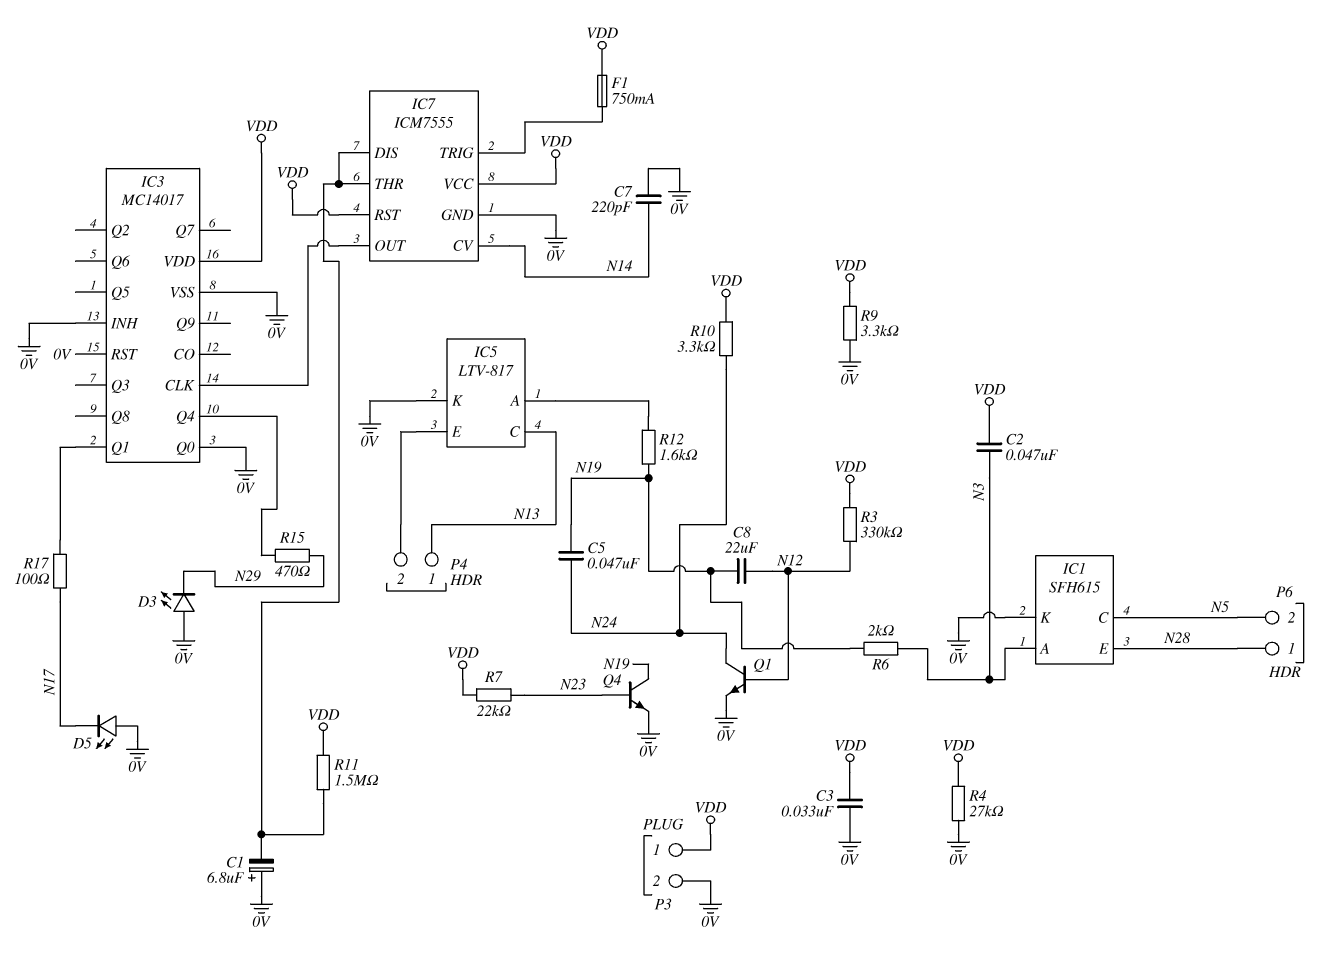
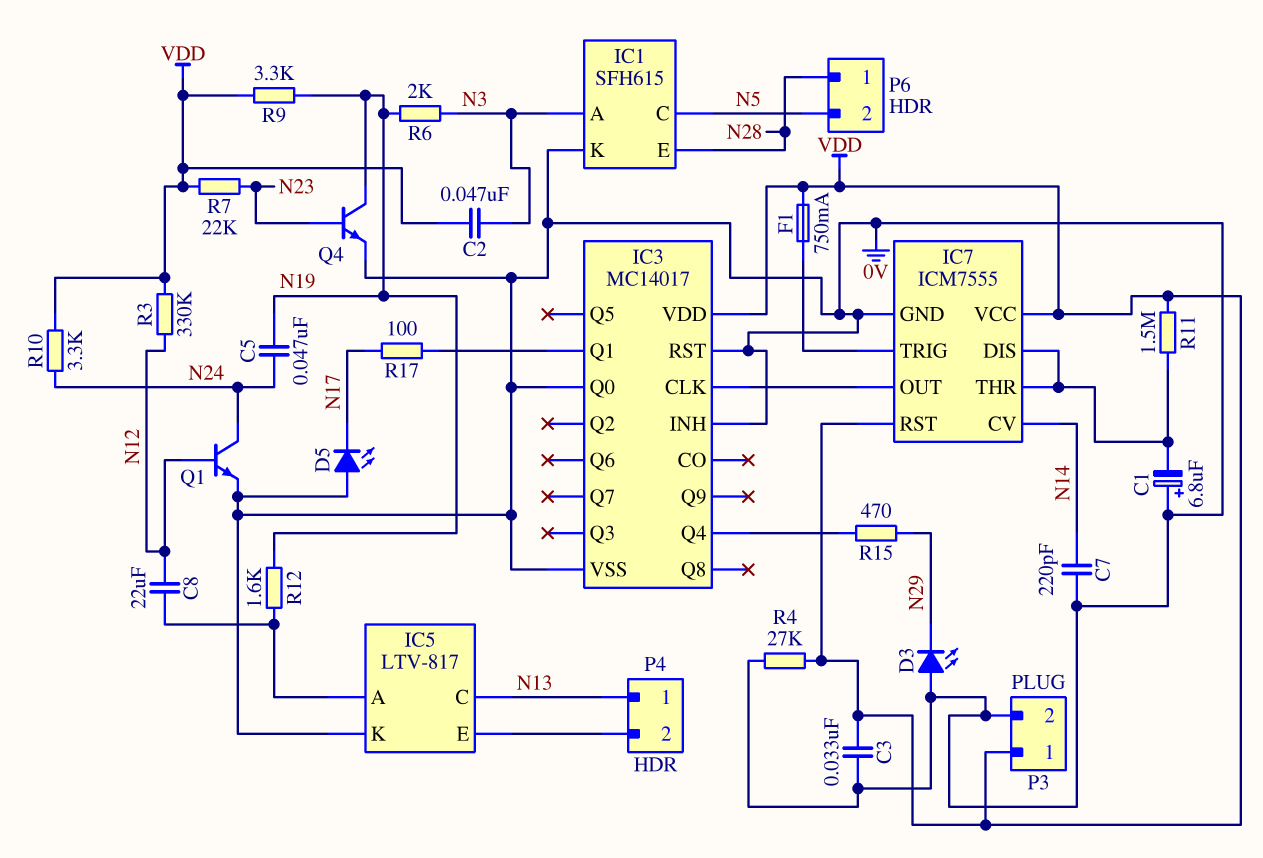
C8: 22uF (N12, N19) -> 22uF (IC5/A, N12)
R9: 3.3k (0V, VDD) -> 3.3k (N19, VDD)

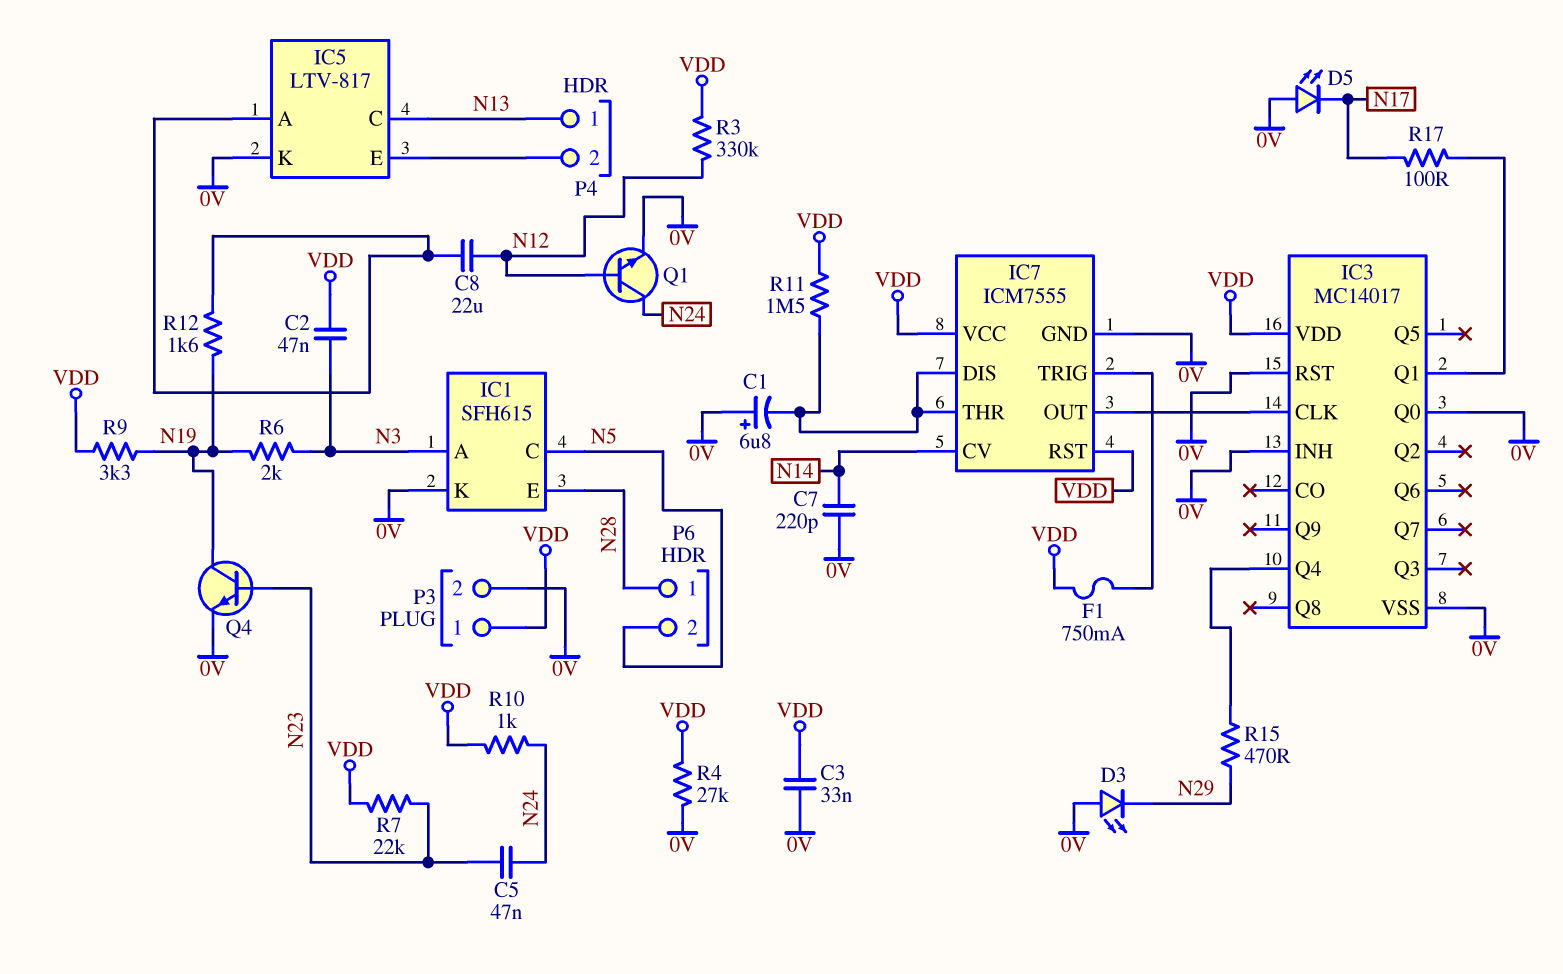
C5: 47nF (N19, N24) -> 47nF (N23, N24)
R10: 3.3k (N24, VDD) -> 1k (N24, VDD)

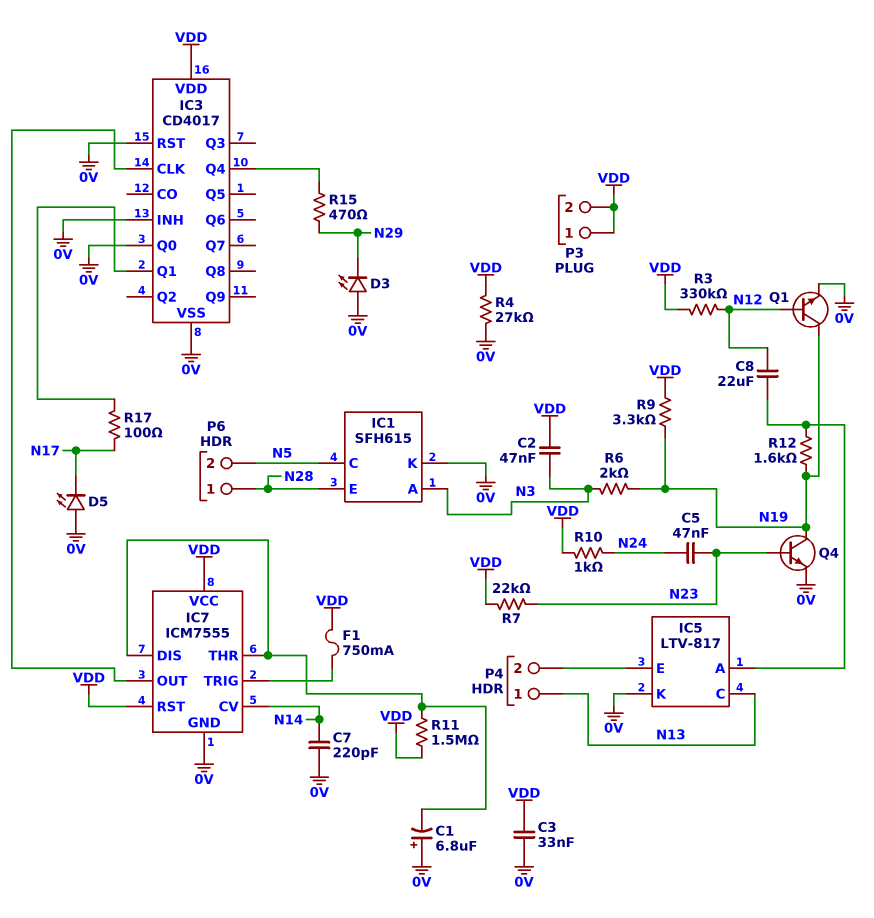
IC3: MC14017 -> CD4017
P3 pin 2: 0V -> VDD
Q1: NPN (B N12, C N24, E 0V) -> NPN (B N12, C N19, E 0V)

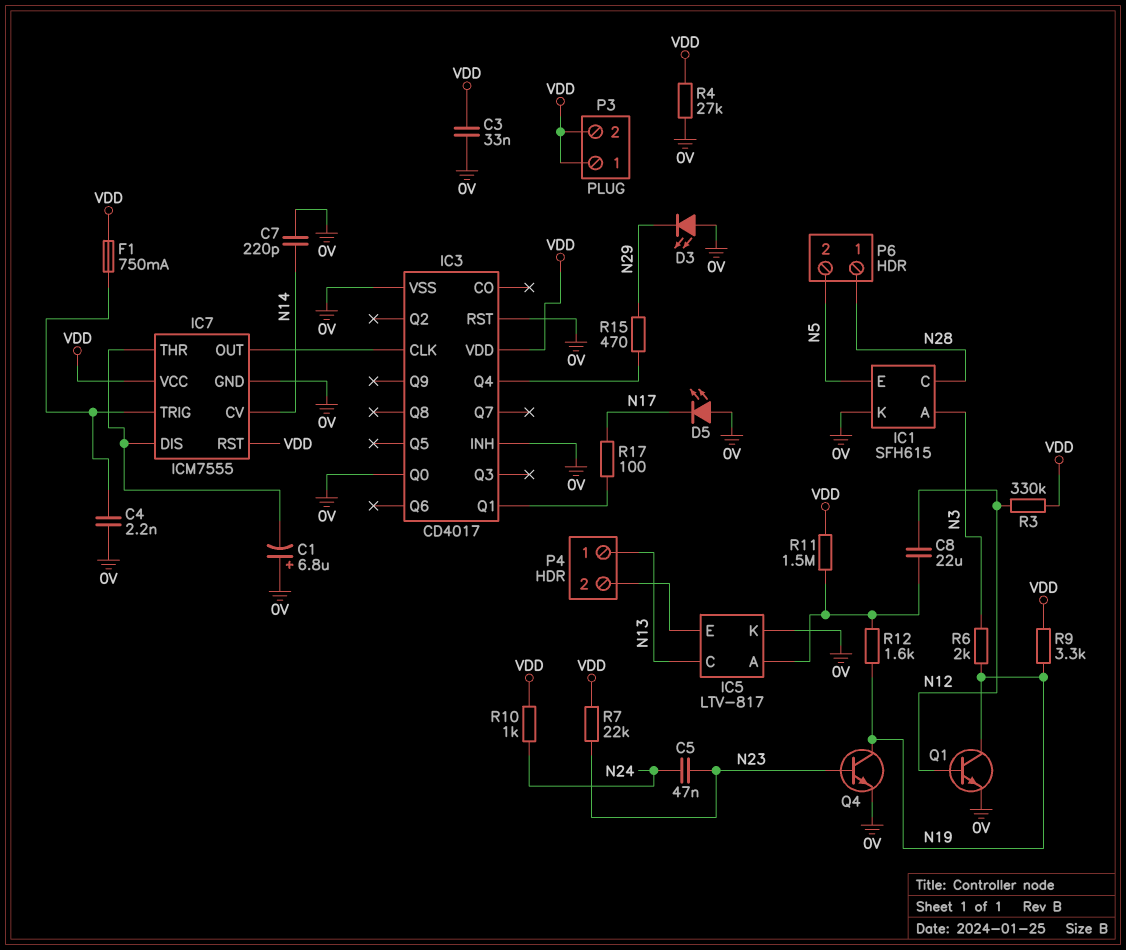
C2: 47nF (N3, VDD) -> none
C4: none -> 2.2nF (0V, IC7/TRIG)
IC1 pin C: N5 -> N28
IC1 pin E: N28 -> N5
R11: 1.5M (IC7/DIS, VDD) -> 1.5M (IC5/A, VDD)

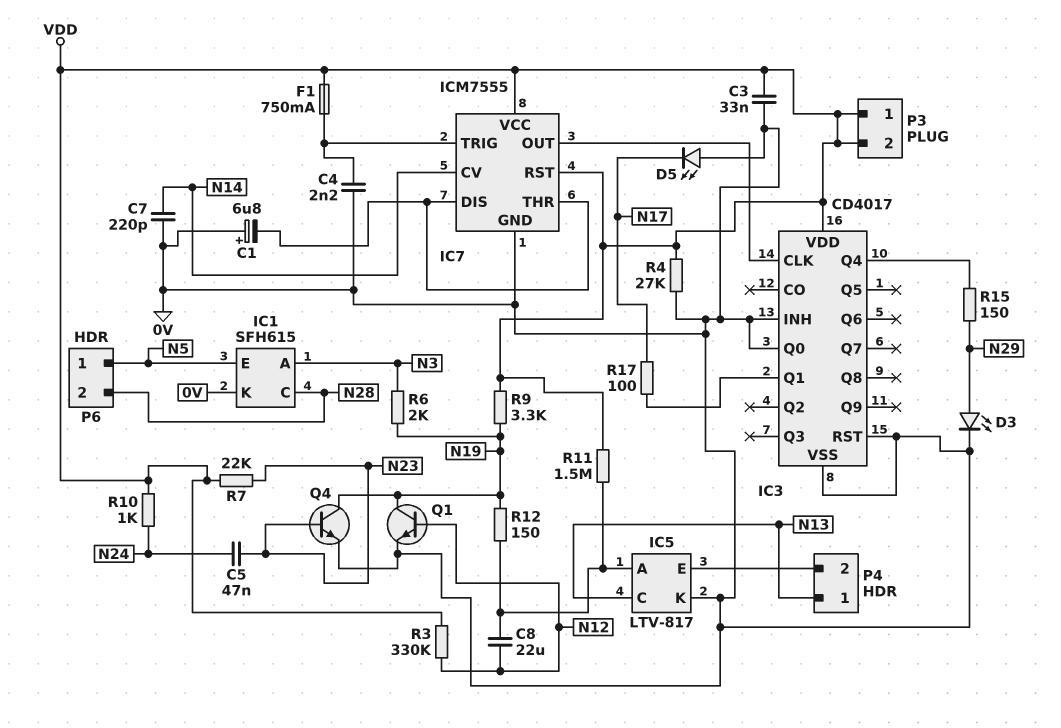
D3: LED (A 0V, K N29) -> LED (A N29, K 0V)
P6 pin 1: N28 -> N5
P6 pin 2: N5 -> N28
R12: 1.6k (IC5/A, N19) -> 150 (IC5/A, N19)
R15: 470 (IC3/Q4, N29) -> 150 (IC3/Q4, N29)

